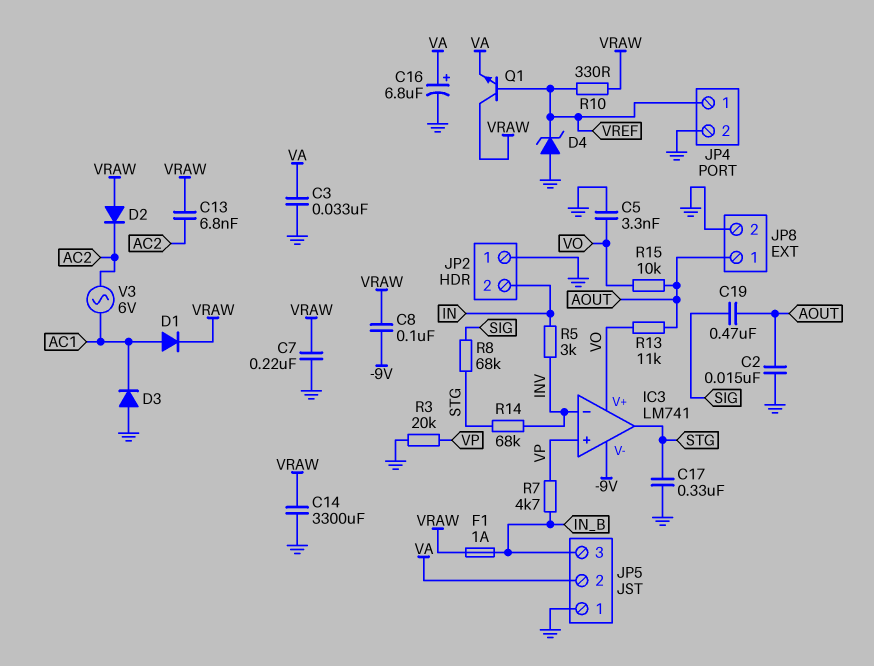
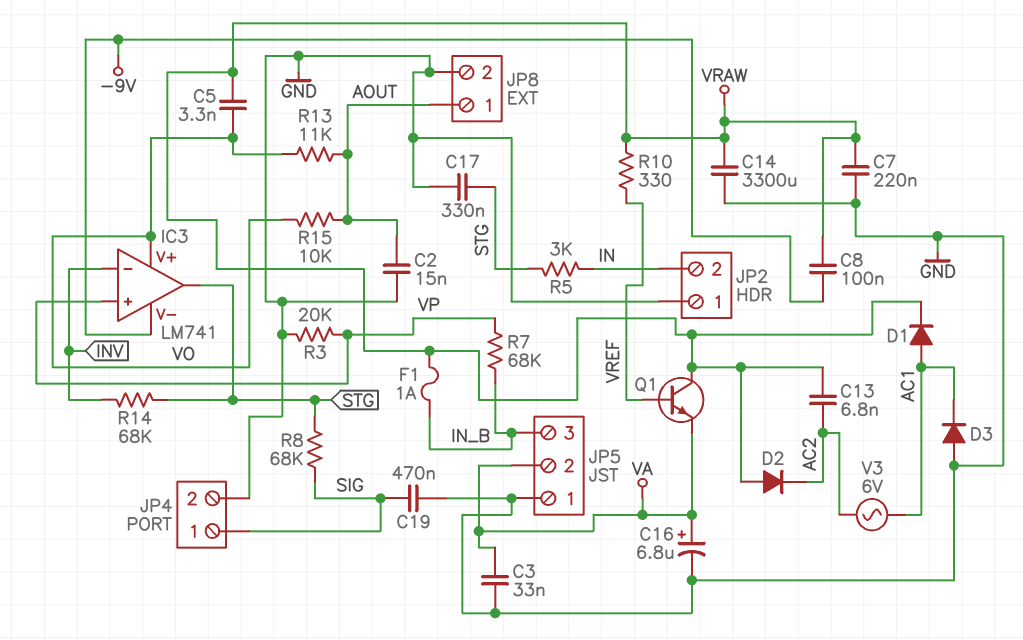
C5: 3.3nF (GND, VO) -> 3.3nF (VO, VRAW)
C19: 470nF (AOUT, SIG) -> 470nF (GND, SIG)
D4: zener (A GND, K VREF) -> none
JP4 pin 1: VREF -> SIG
R5: 3k (IN, INV) -> 3k (IN, STG)
R7: 4.7k (IN_B, VP) -> 68k (IN_B, VP)

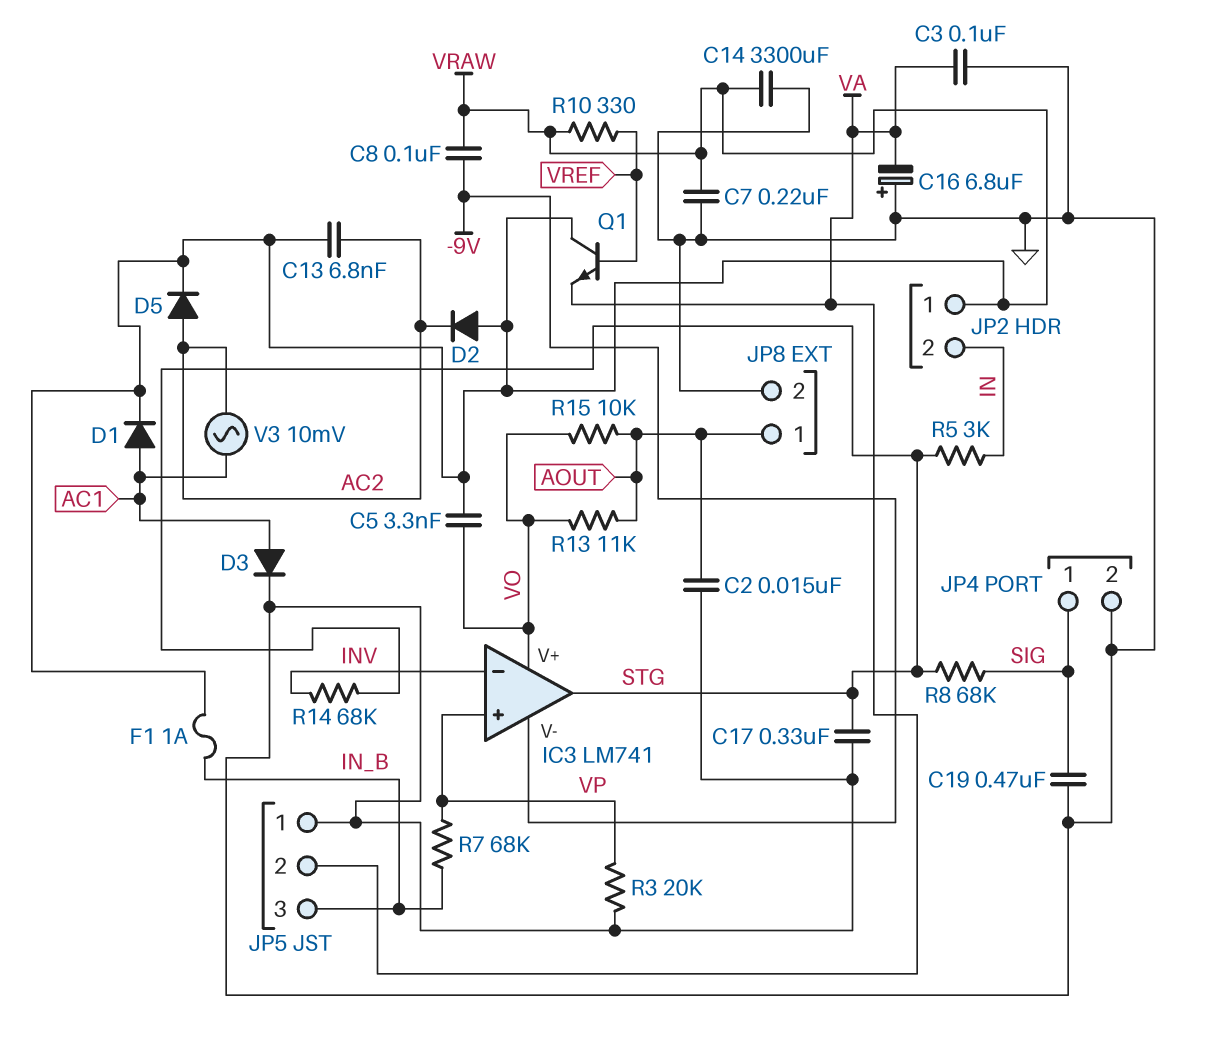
C3: 33nF (GND, VA) -> 100nF (GND, VA)
C16: 6.8uF (plus VA, minus GND) -> 6.8uF (plus GND, minus VA)
D3: diode (A GND, K AC1) -> diode (A AC1, K GND)
D5: none -> diode (A AC2, K VRAW)
JP2 pin 1: GND -> VRAW
V3: AC 6V (AC1, AC2) -> AC 10mV (AC1, AC2)

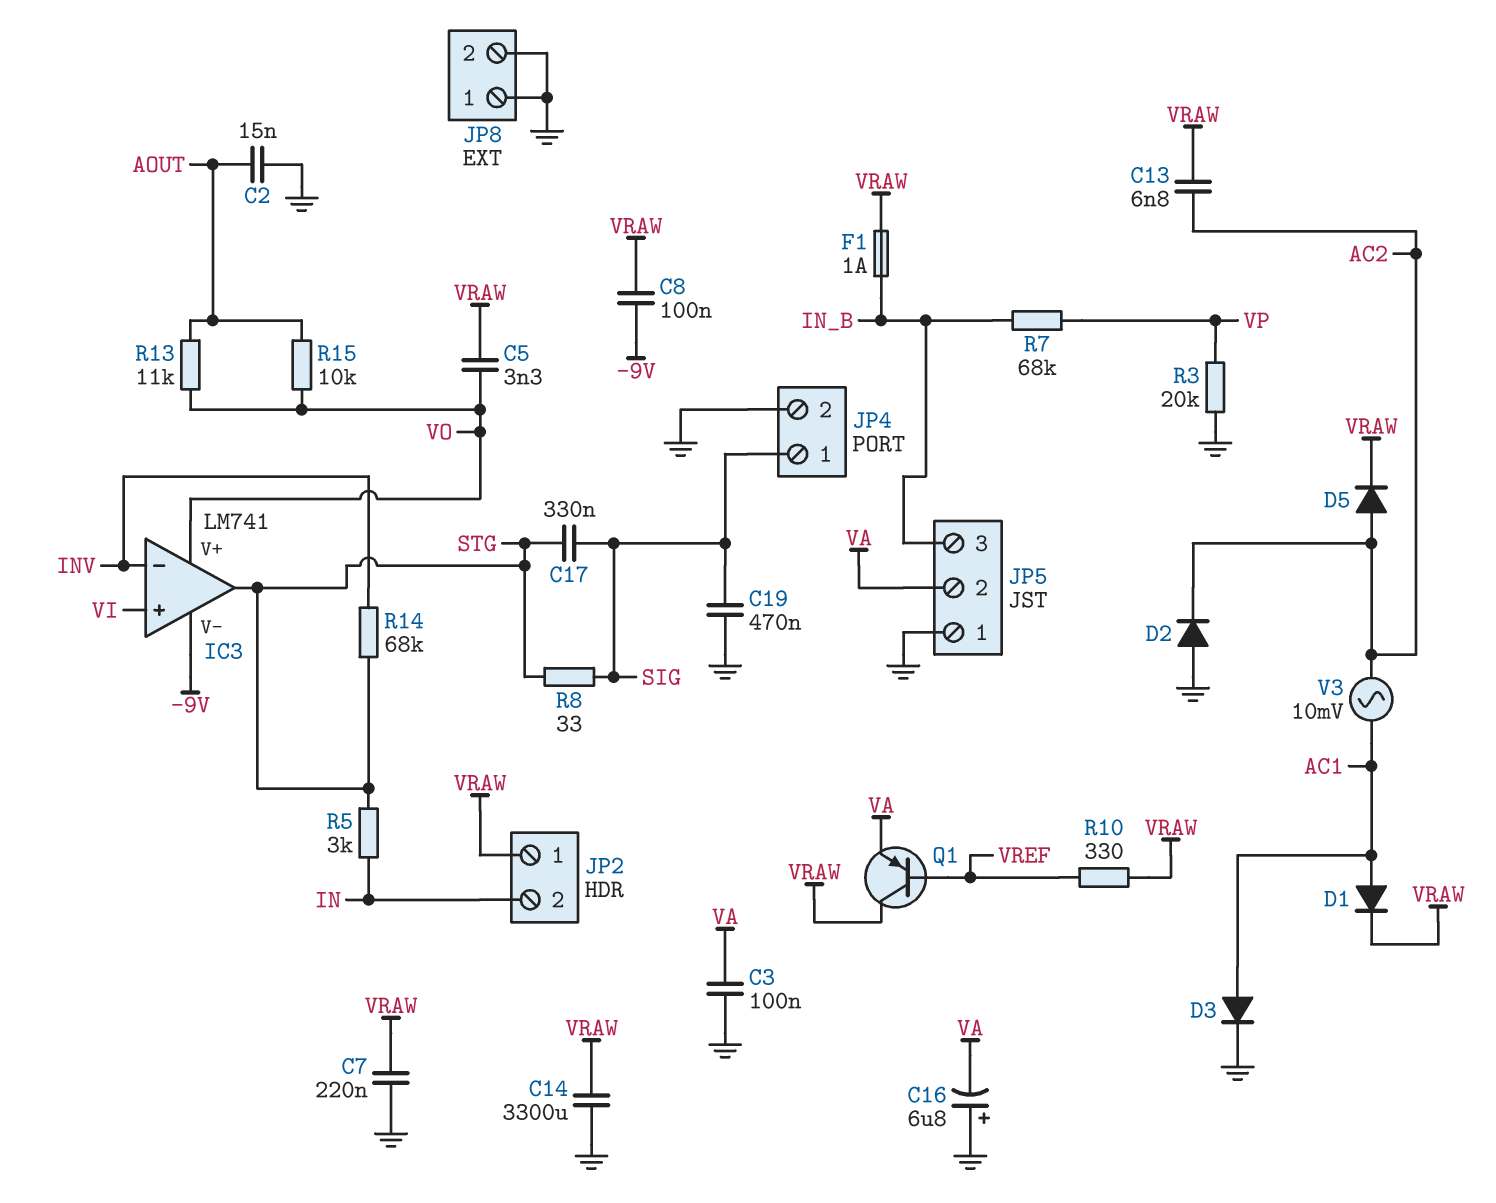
C17: 330nF (GND, STG) -> 330nF (SIG, STG)
D2: diode (A VRAW, K AC2) -> diode (A GND, K AC2)
IC3 pin in+: VP -> VI
JP8 pin 1: AOUT -> GND
Q1: NPN (B VREF, C VRAW, E VA) -> PNP (B VREF, C VRAW, E VA)
R8: 68k (SIG, STG) -> 33 (SIG, STG)

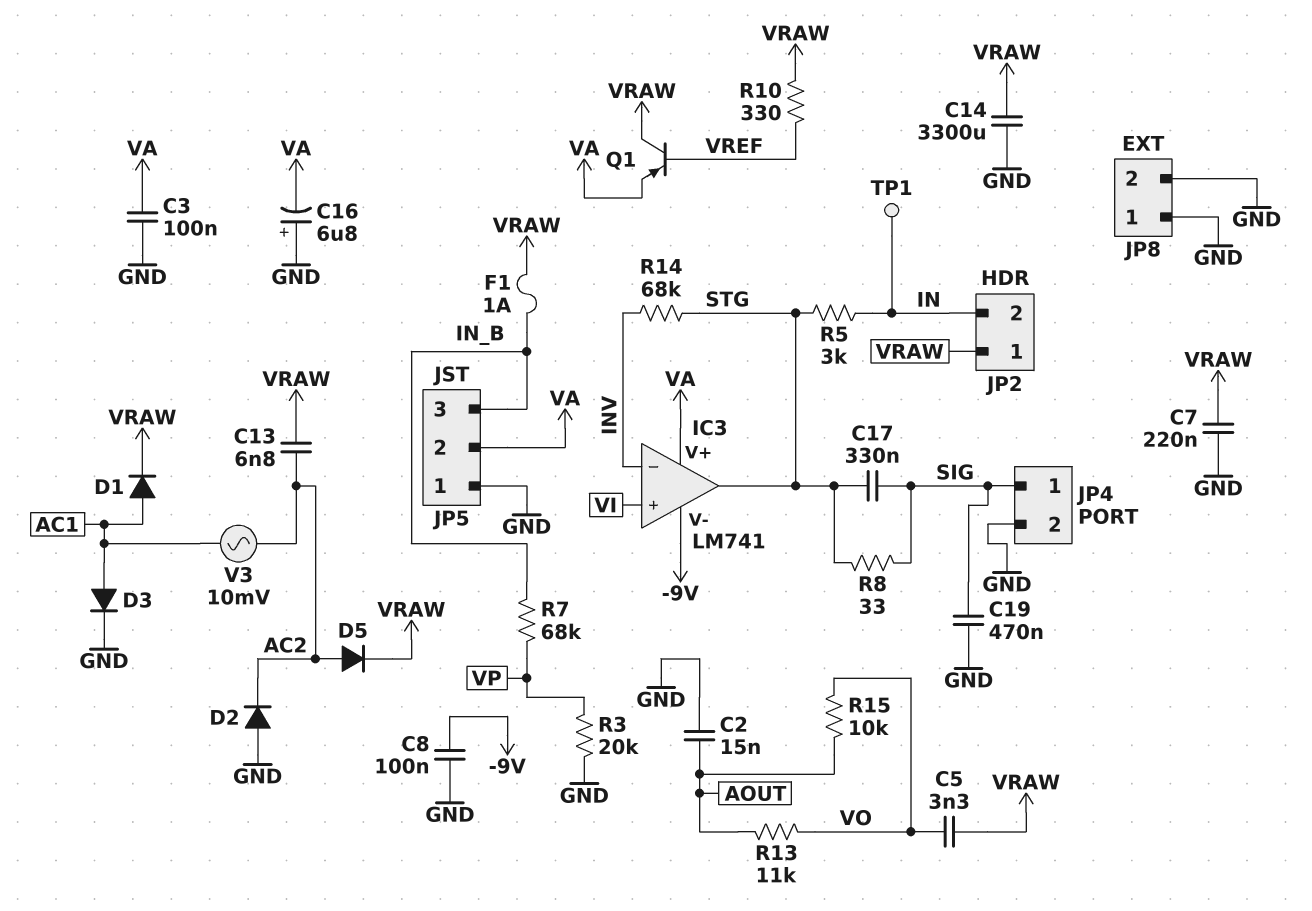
C8: 100nF (-9V, VRAW) -> 100nF (-9V, GND)
IC3 pin V+: VO -> VA
TP1: none -> test point (IN)

